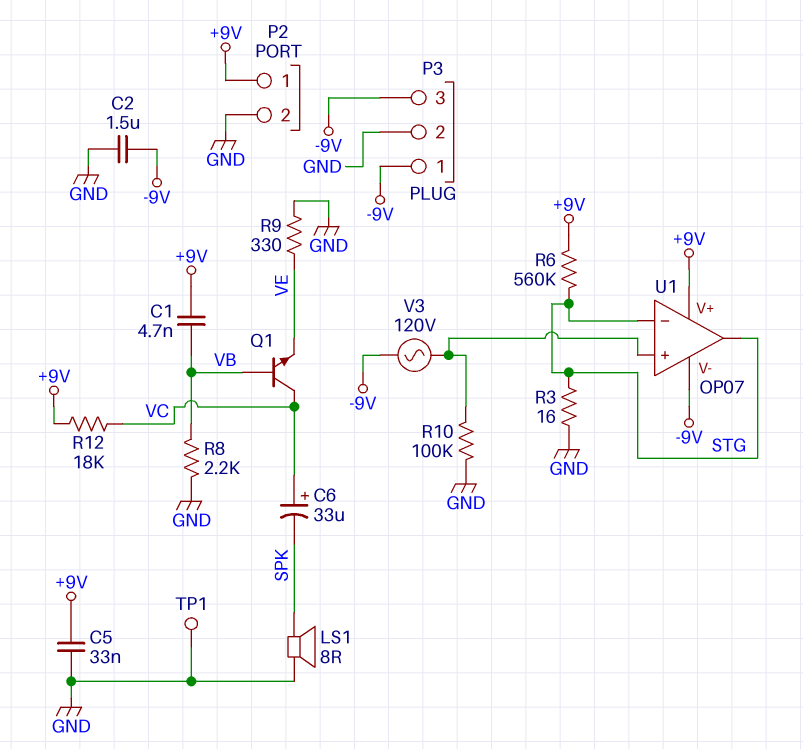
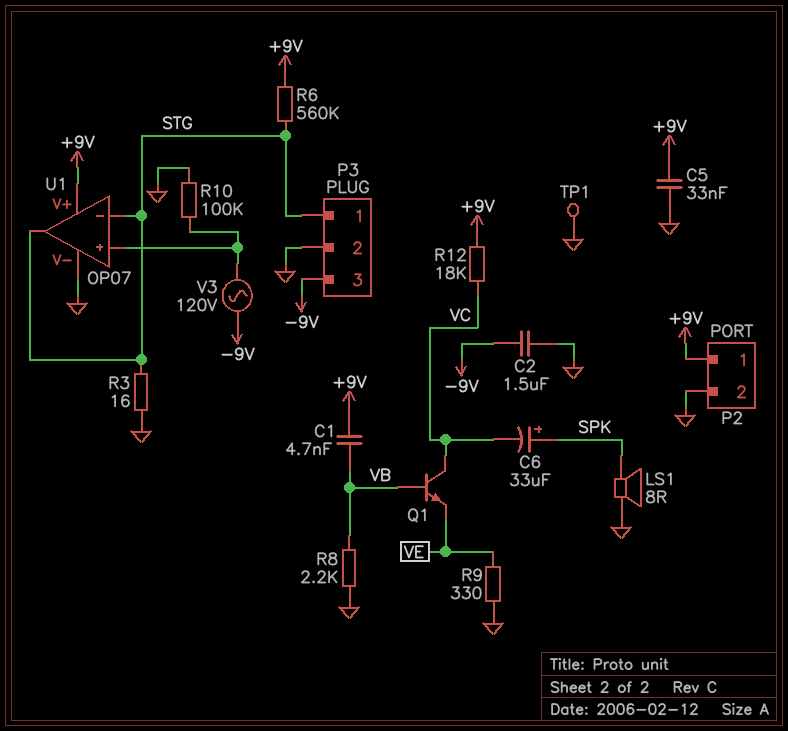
C6: 33uF (plus VC, minus SPK) -> 33uF (plus SPK, minus VC)
P3 pin 1: -9V -> STG
U1 pin V-: -9V -> GND

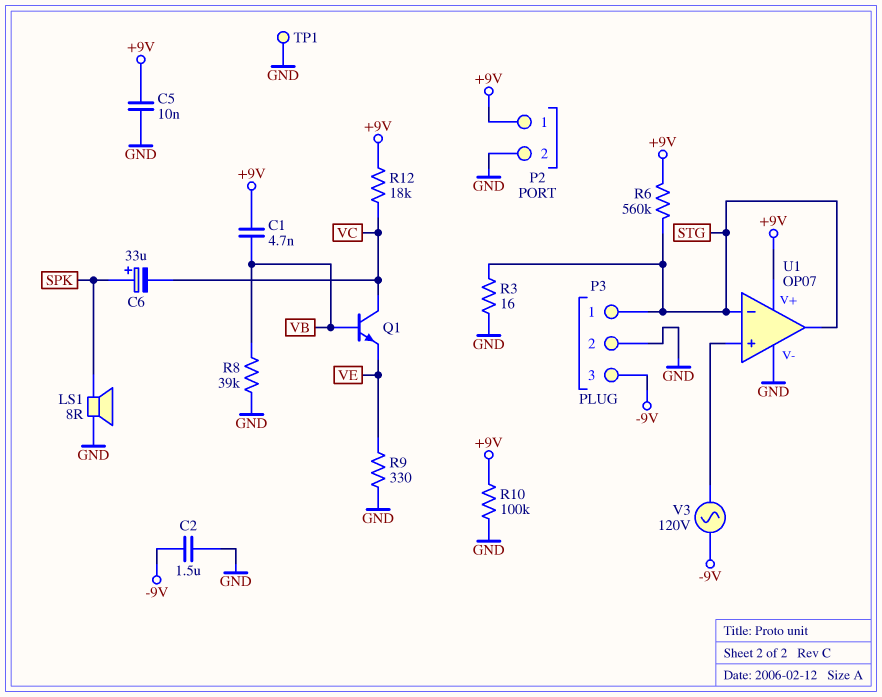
C5: 33nF (+9V, GND) -> 10nF (+9V, GND)
R8: 2.2k (GND, VB) -> 39k (GND, VB)
R10: 100k (GND, U1/in+) -> 100k (+9V, GND)

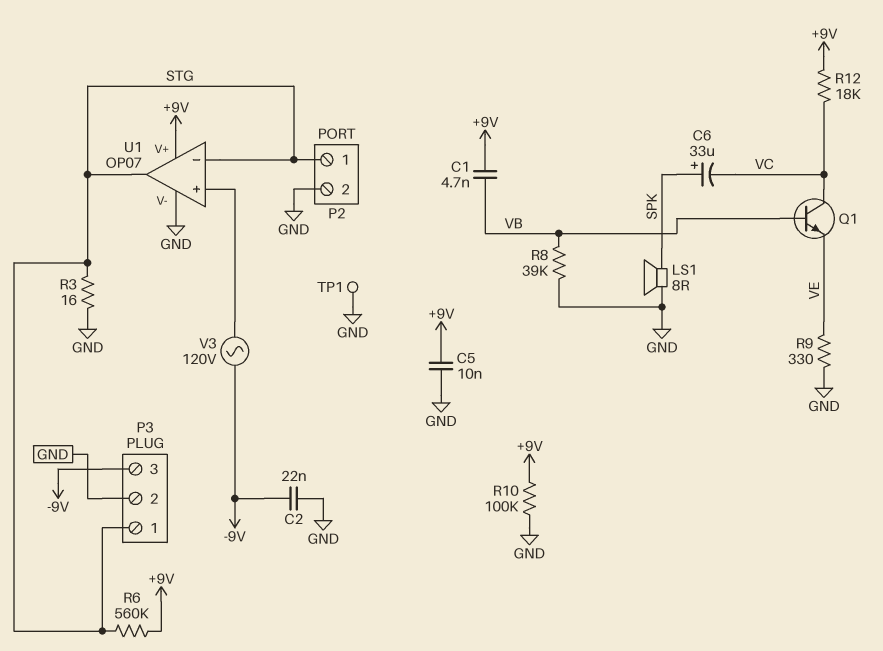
C2: 1.5uF (-9V, GND) -> 22nF (-9V, GND)
P2 pin 1: +9V -> STG

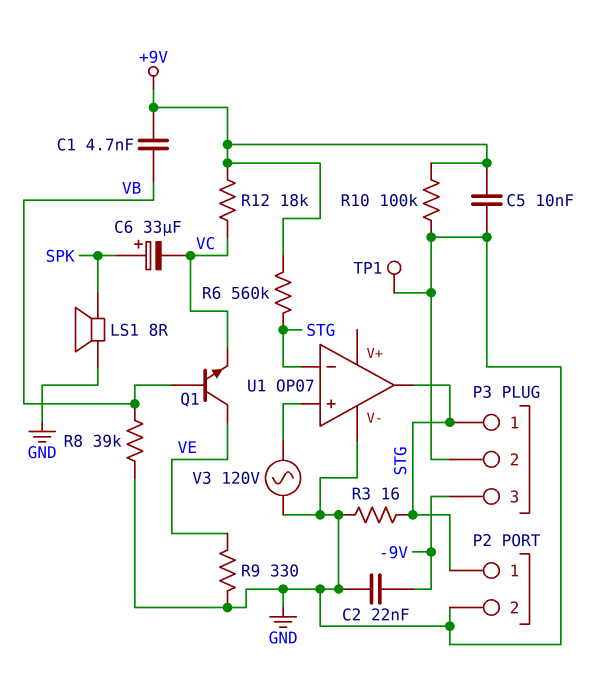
Q1: NPN (B VB, C VC, E VE) -> NPN (B VB, C VE, E VC)
U1 pin V+: +9V -> none
V3: AC 120V (-9V, U1/in+) -> AC 120V (GND, U1/in+)

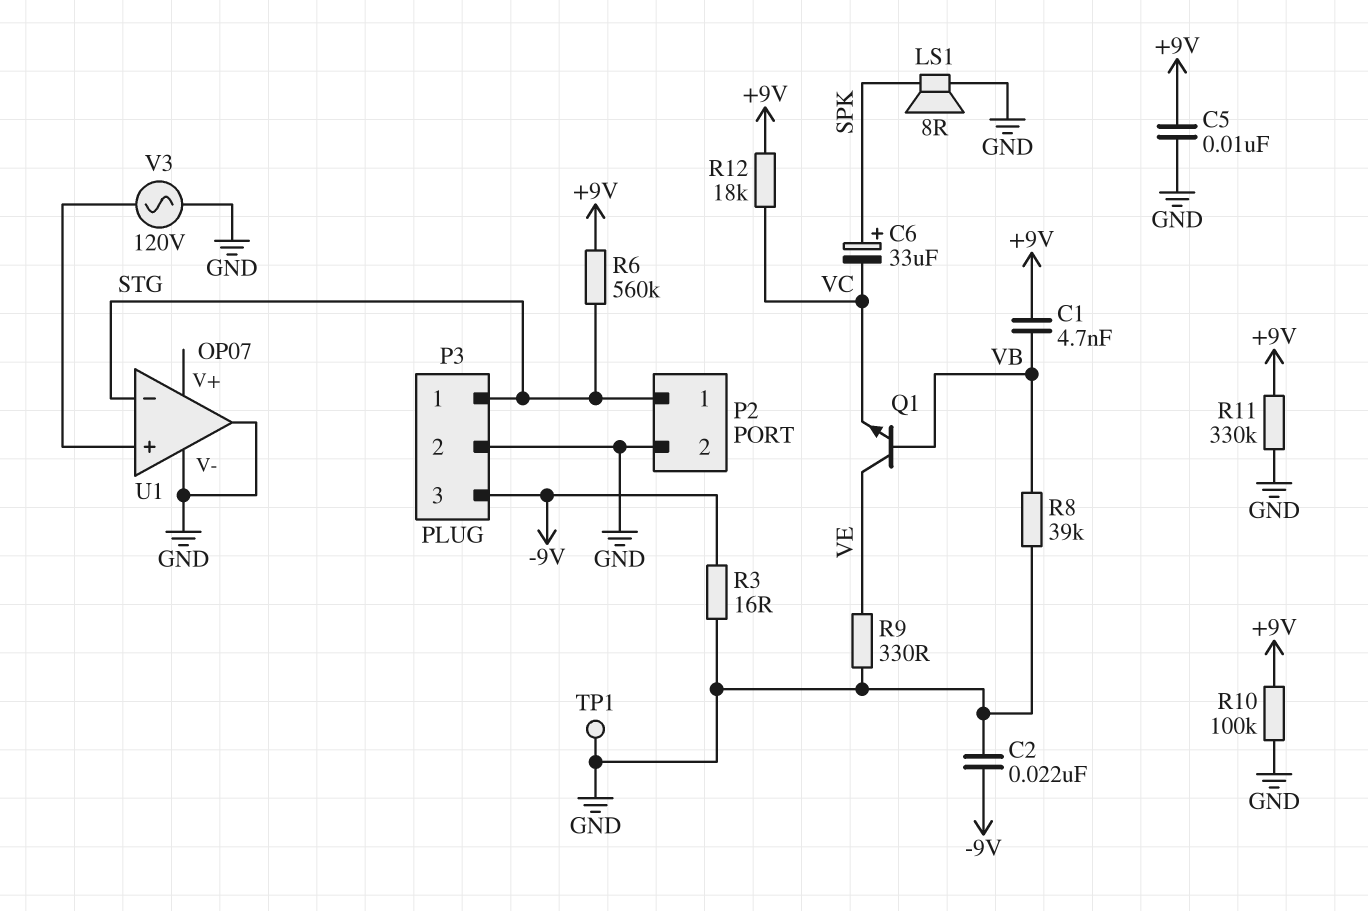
R3: 16 (GND, STG) -> 16 (-9V, GND)
R11: none -> 330k (+9V, GND)
U1 pin out: STG -> GND

